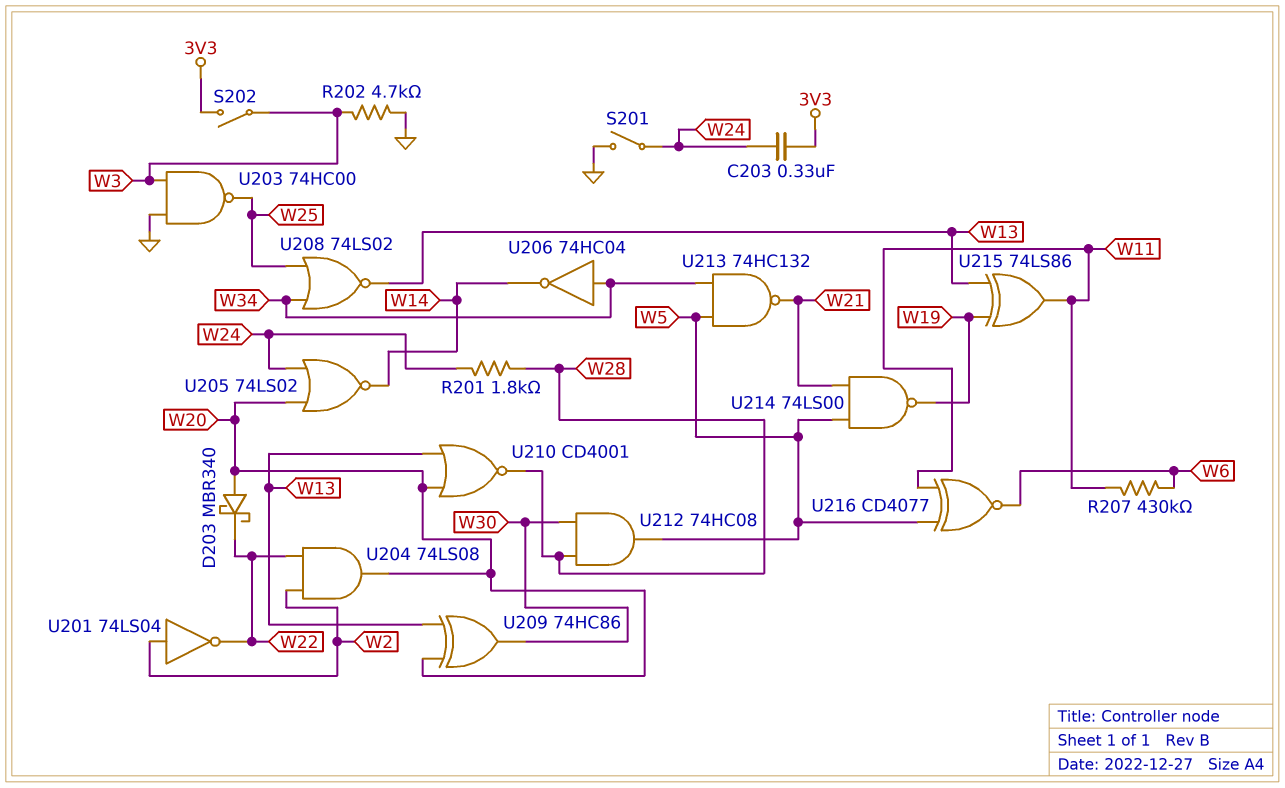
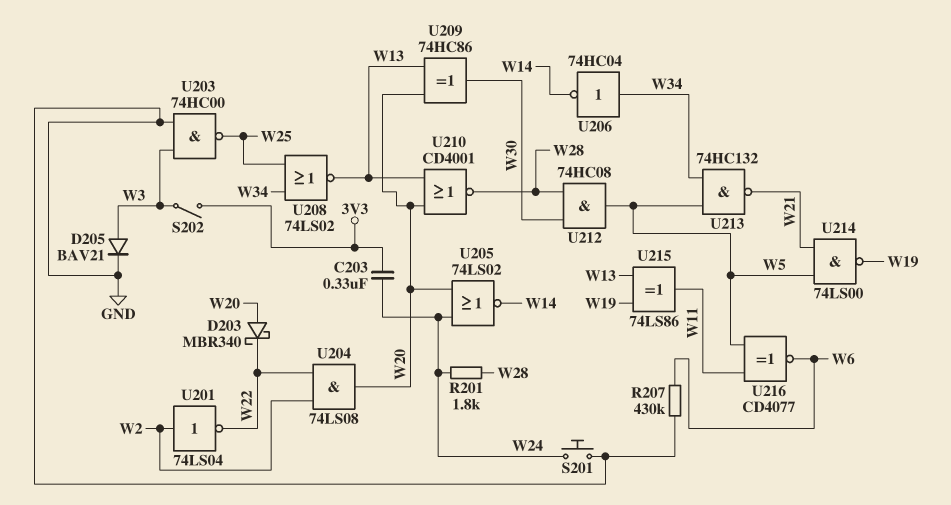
D205: none -> diode BAV21 (A W3, K GND)
R202: 4.7k (GND, W3) -> none
R207: 430k (W6, W11) -> 430k (GND, W6)
S201: switch (GND, W24) -> button (GND, W24)

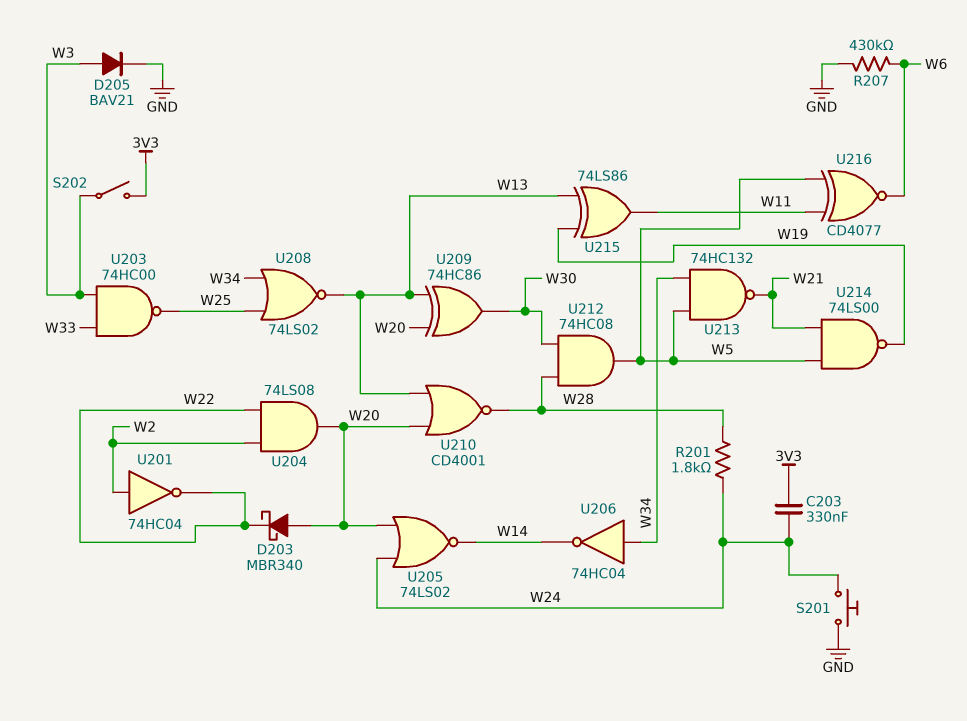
U201: NOT 74LS04 (in W2, out W22) -> NOT 74HC04 (in W2, out W22)
U203: NAND 74HC00 (in GND, in W3, out W25) -> NAND 74HC00 (in W3, in W33, out W25)

